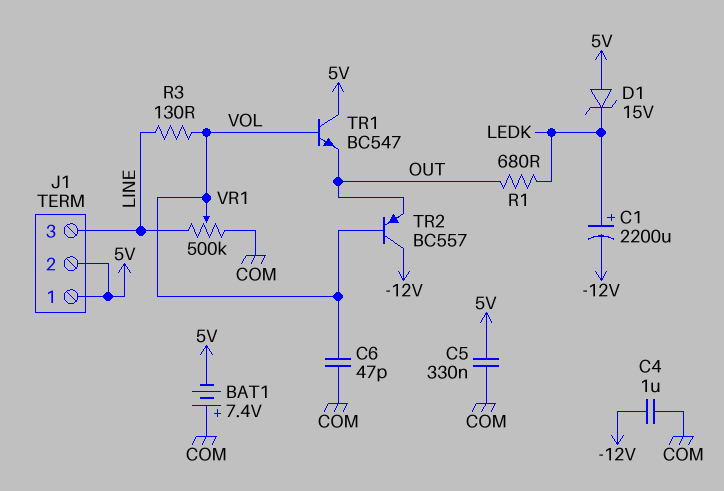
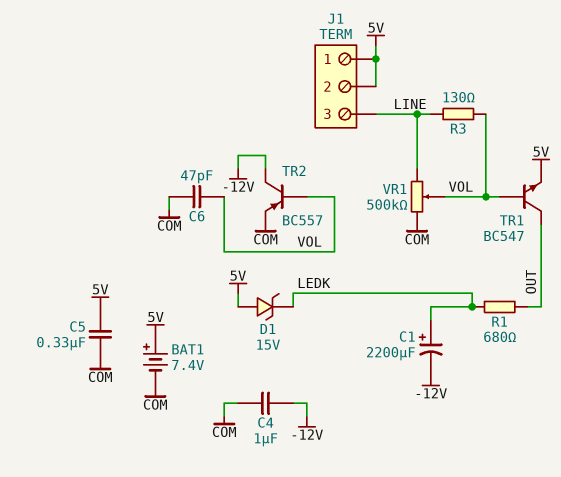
BAT1: 7.4V (plus COM, minus 5V) -> 7.4V (plus 5V, minus COM)
TR1: NPN BC547 (B VOL, C 5V, E OUT) -> NPN BC547 (B VOL, C OUT, E 5V)
TR2: PNP BC557 (B VOL, C -12V, E OUT) -> PNP BC557 (B VOL, C -12V, E COM)

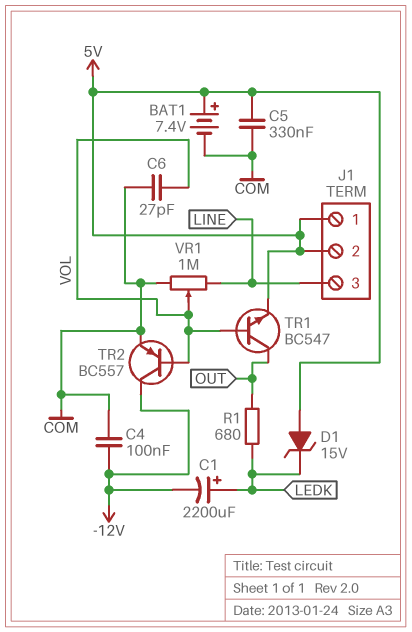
C4: 1uF (-12V, COM) -> 100nF (-12V, COM)
C6: 47pF (COM, VOL) -> 27pF (COM, VOL)
R3: 130 (LINE, VOL) -> none
VR1: 500k (COM, LINE, wiper VOL) -> 1M (COM, LINE, wiper VOL)

